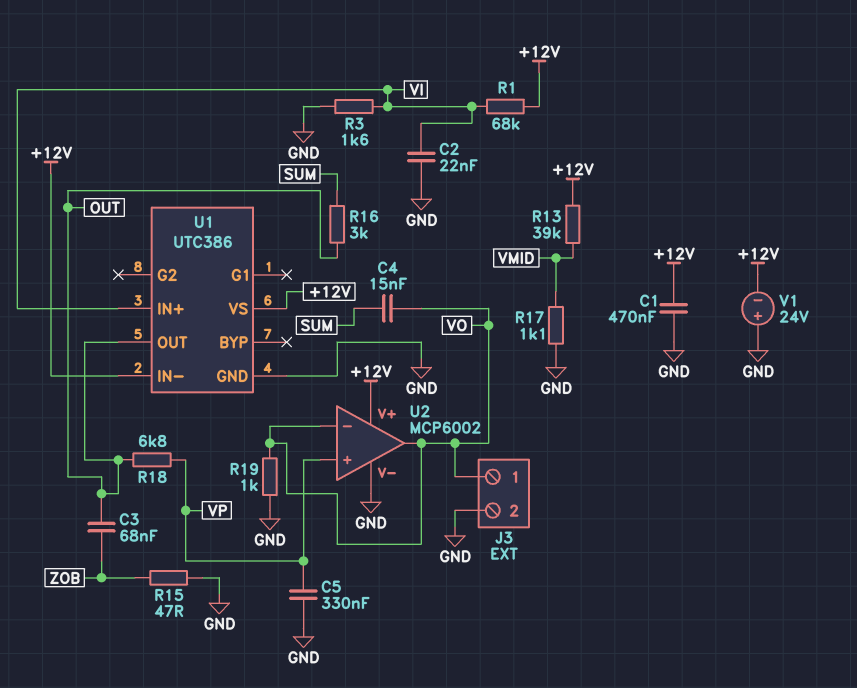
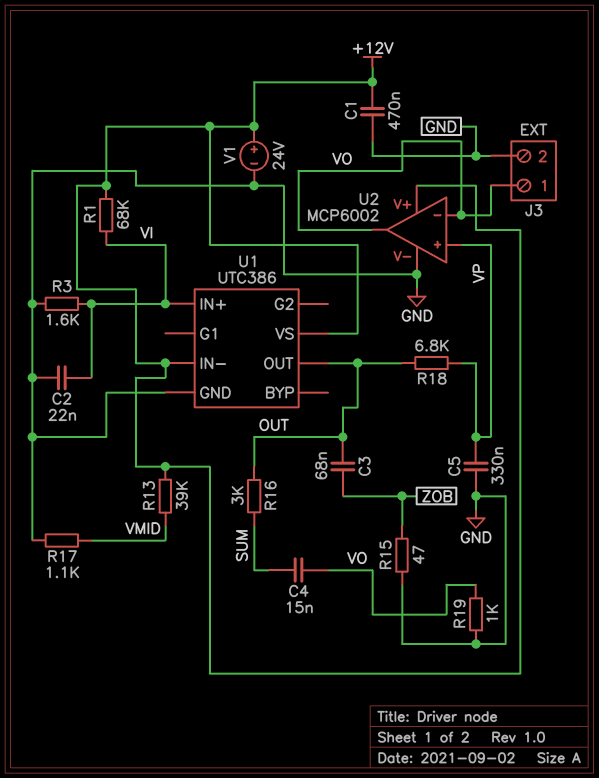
V1: 24V (plus GND, minus +12V) -> 24V (plus +12V, minus GND)

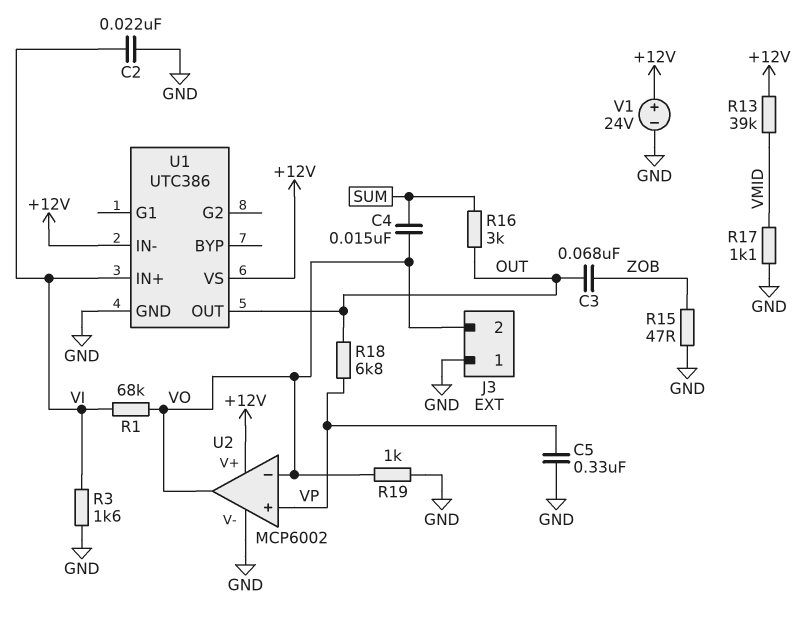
C1: 470nF (+12V, GND) -> none
J3 pin 1: VO -> GND
J3 pin 2: GND -> VO
R1: 68k (+12V, VI) -> 68k (VI, VO)

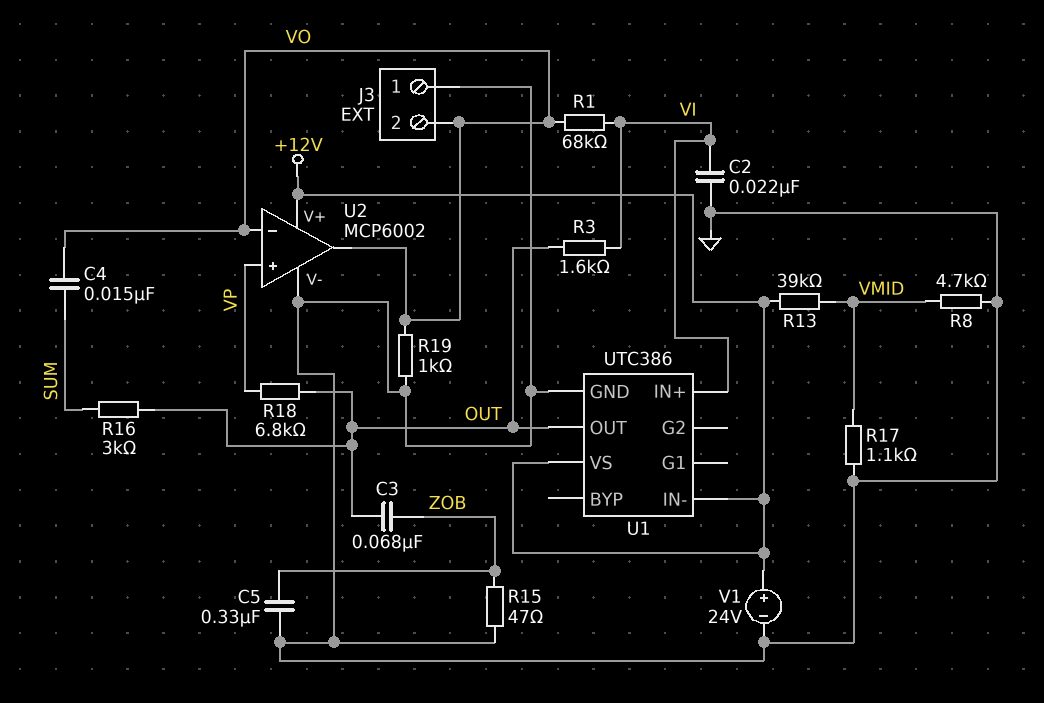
C5: 330nF (GND, VP) -> 330nF (GND, ZOB)
R3: 1.6k (GND, VI) -> 1.6k (OUT, VI)
R8: none -> 4.7k (GND, VMID)

